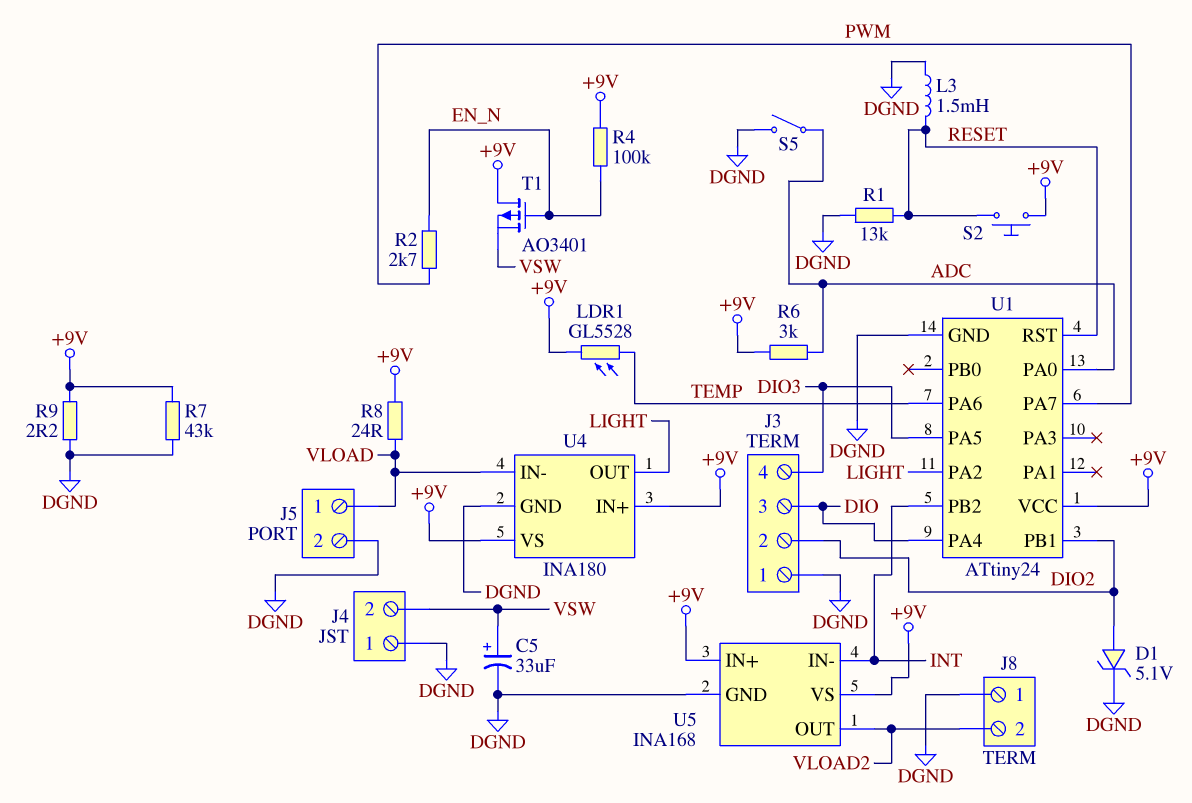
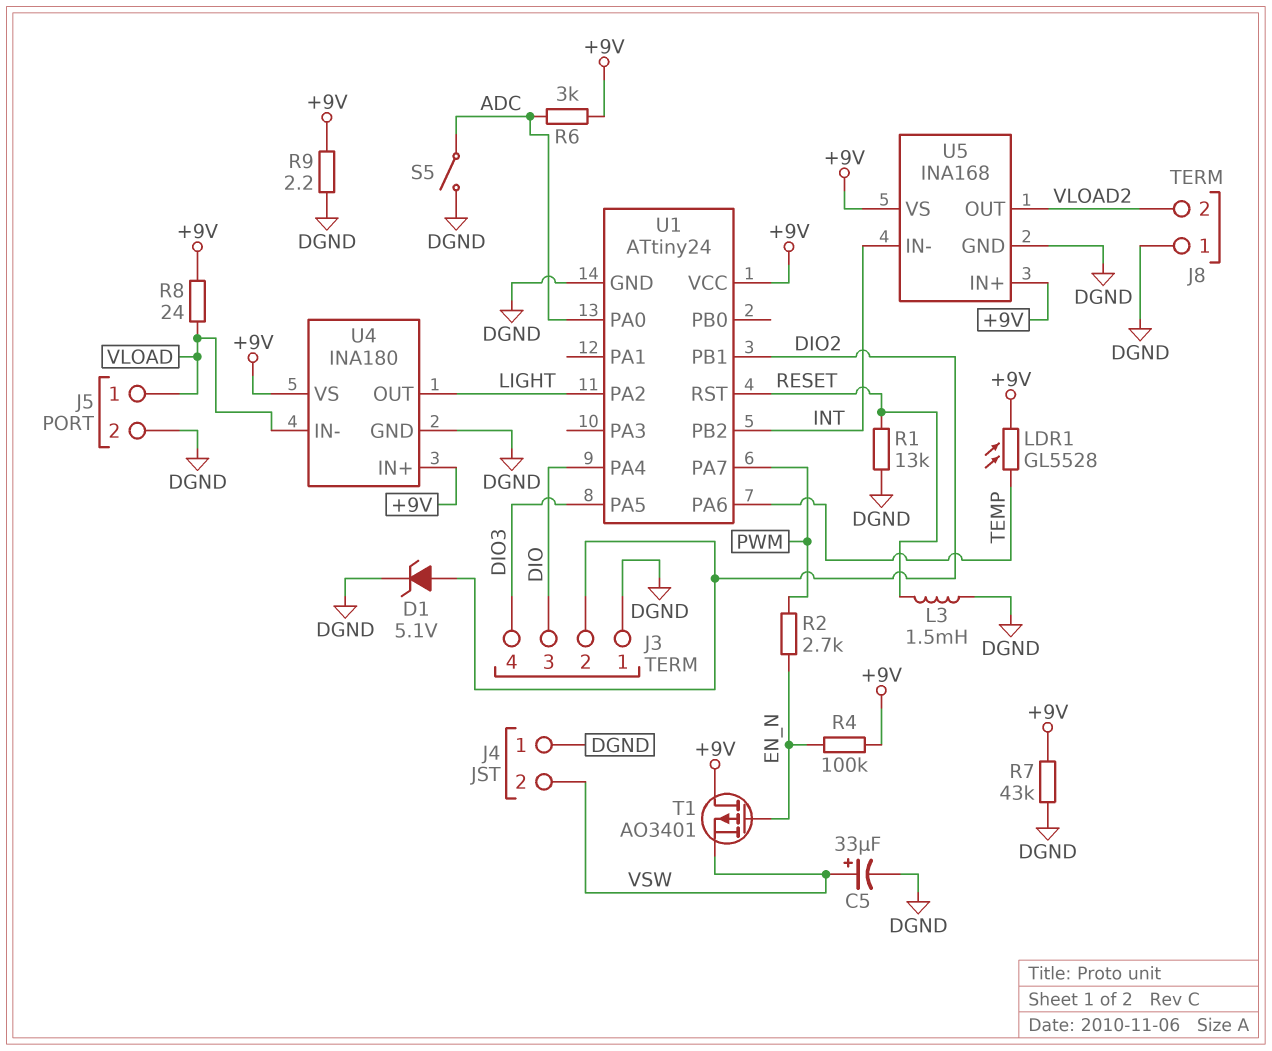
S2: button (+9V, RESET) -> none

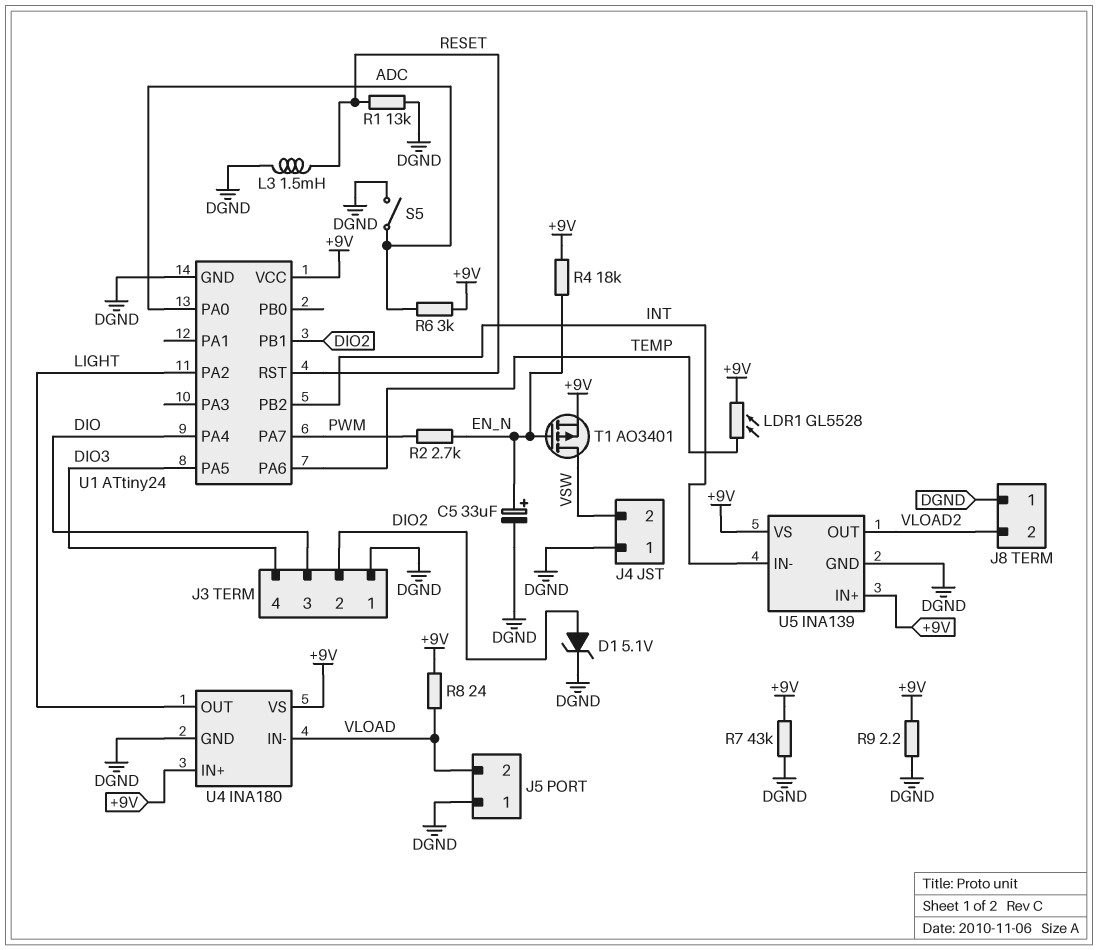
C5: 33uF (plus VSW, minus DGND) -> 33uF (plus EN_N, minus DGND)
J5 pin 1: VLOAD -> DGND
J5 pin 2: DGND -> VLOAD
R4: 100k (+9V, EN_N) -> 18k (+9V, EN_N)
T1: PMOS AO3401 (G EN_N, D +9V, S VSW) -> PMOS AO3401 (G EN_N, D VSW, S +9V)
U5: INA168 -> INA139

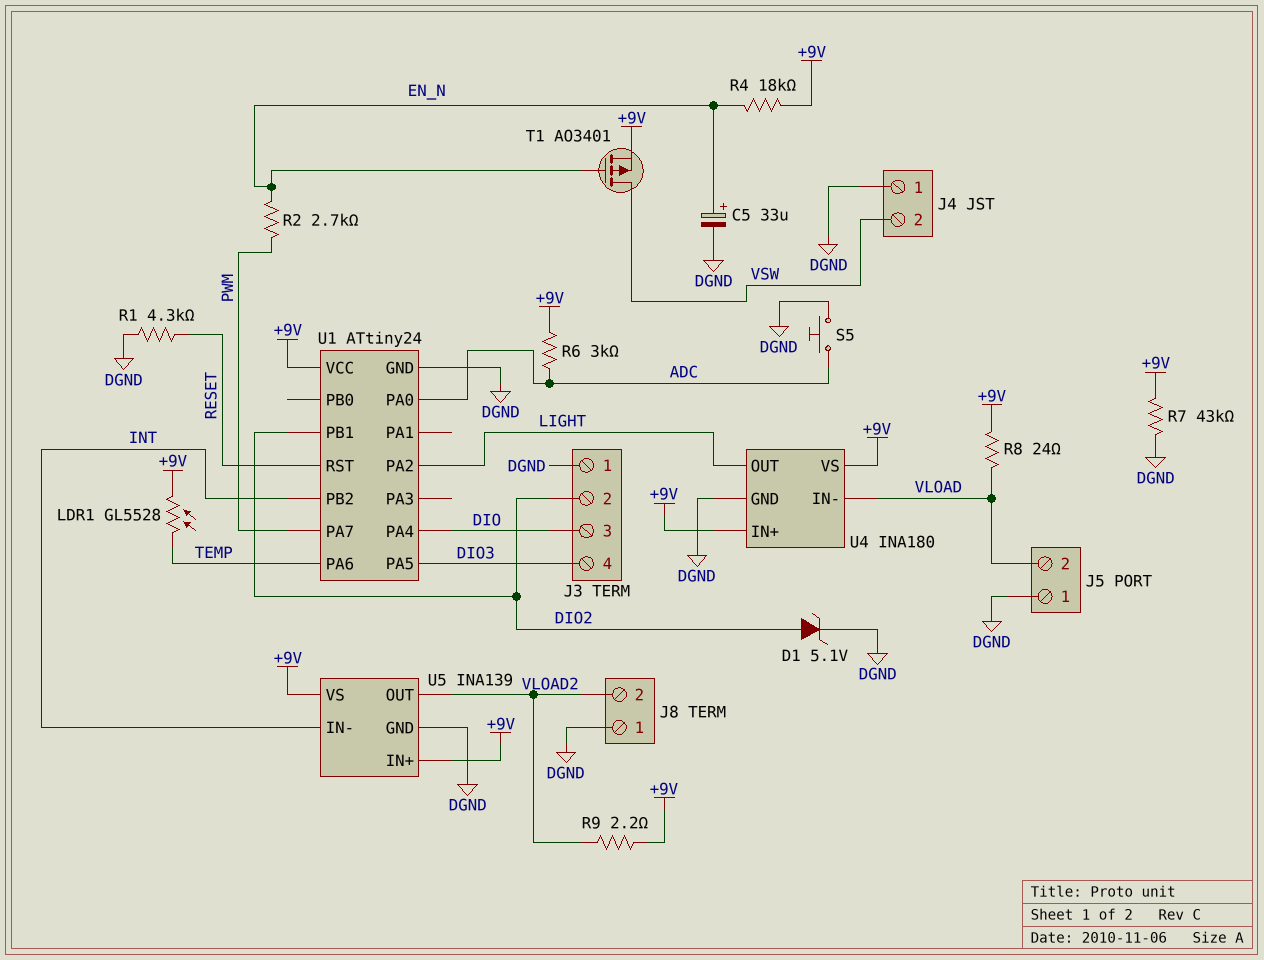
L3: 1.5mH (DGND, RESET) -> none
R1: 13k (DGND, RESET) -> 4.3k (DGND, RESET)
R9: 2.2 (+9V, DGND) -> 2.2 (+9V, VLOAD2)
S5: switch (ADC, DGND) -> button (ADC, DGND)

